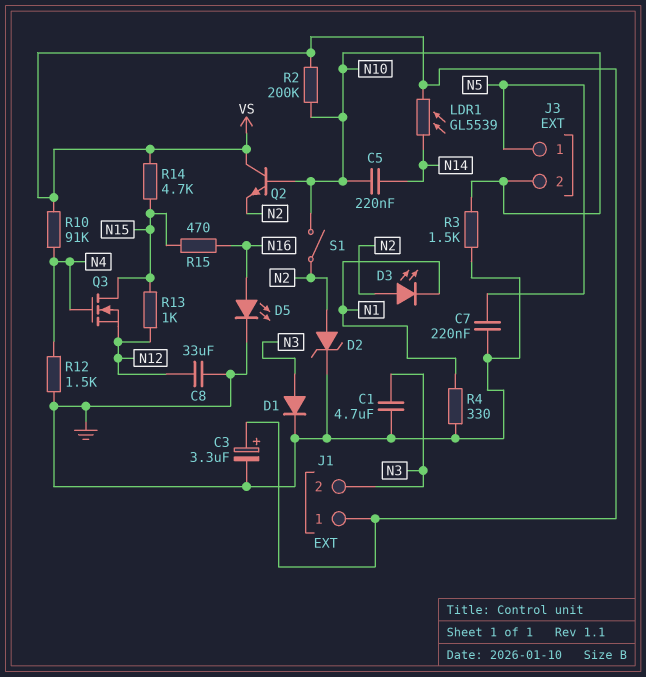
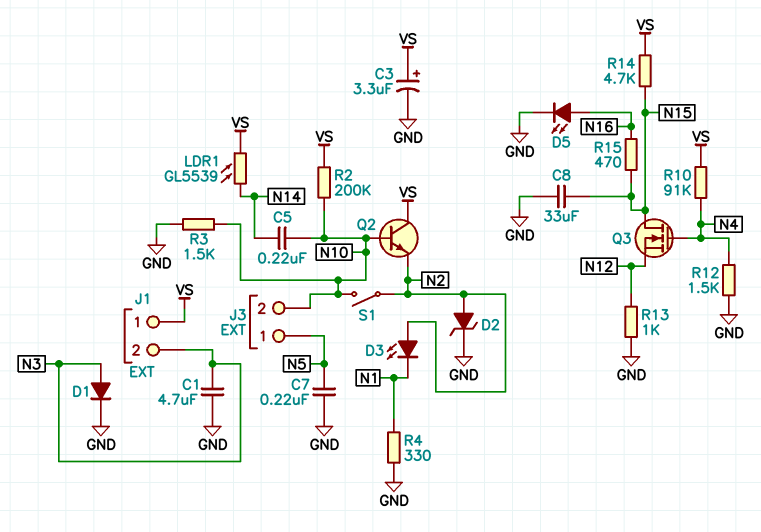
C8: 33uF (GND, N12) -> 33uF (GND, N15)
R13: 1k (N12, N15) -> 1k (GND, N12)

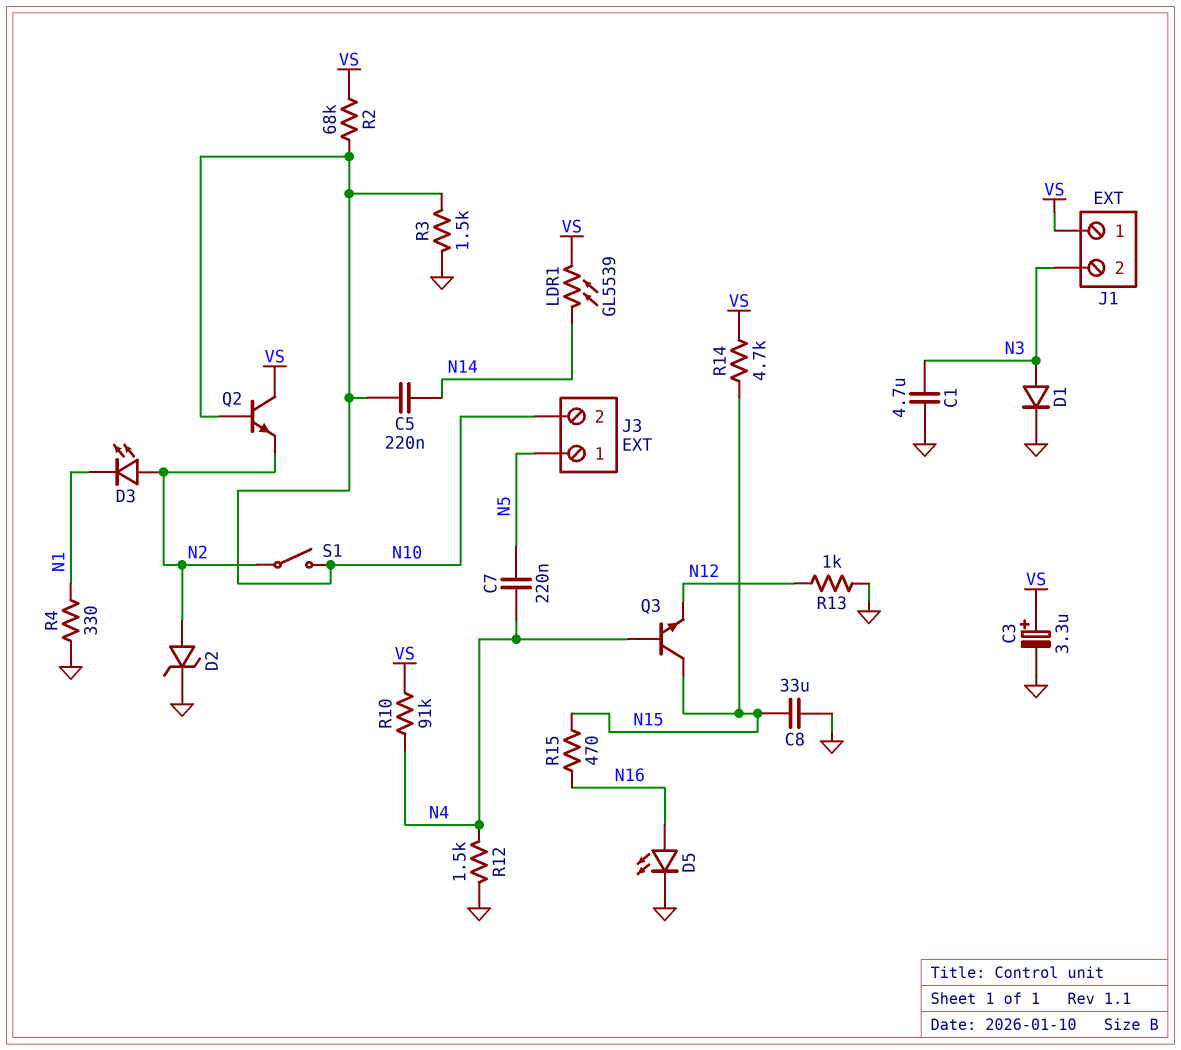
C7: 220nF (GND, N5) -> 220nF (N4, N5)
Q3: NMOS (G N4, D N15, S N12) -> NPN (B N4, C N15, E N12)
R2: 200k (N10, VS) -> 68k (N10, VS)

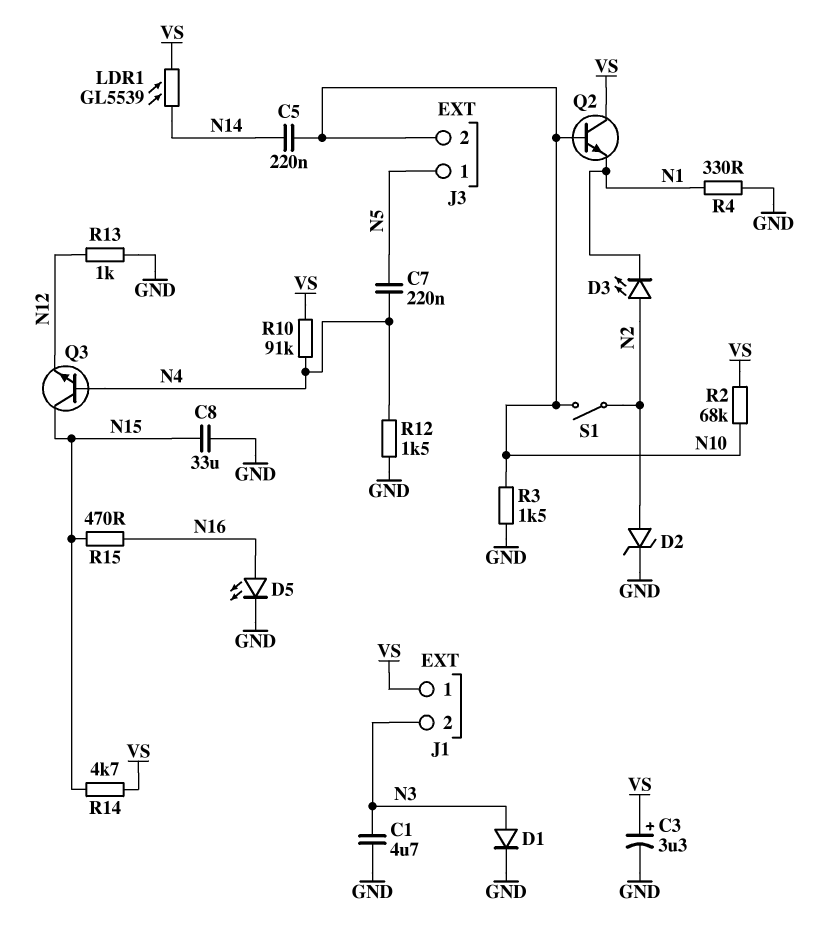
Q2: NPN (B N10, C VS, E N2) -> NPN (B N10, C VS, E N1)

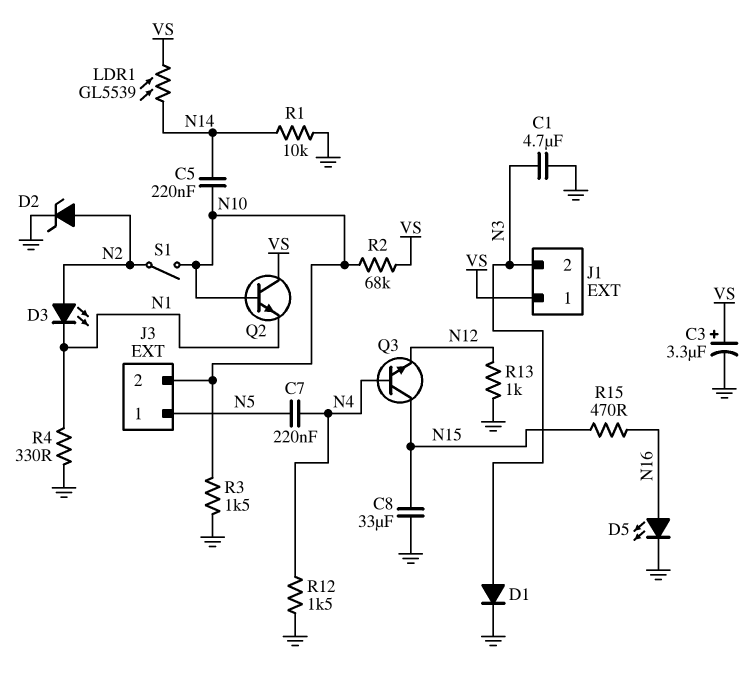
R1: none -> 10k (GND, N14)
R10: 91k (N4, VS) -> none
R14: 4.7k (N15, VS) -> none

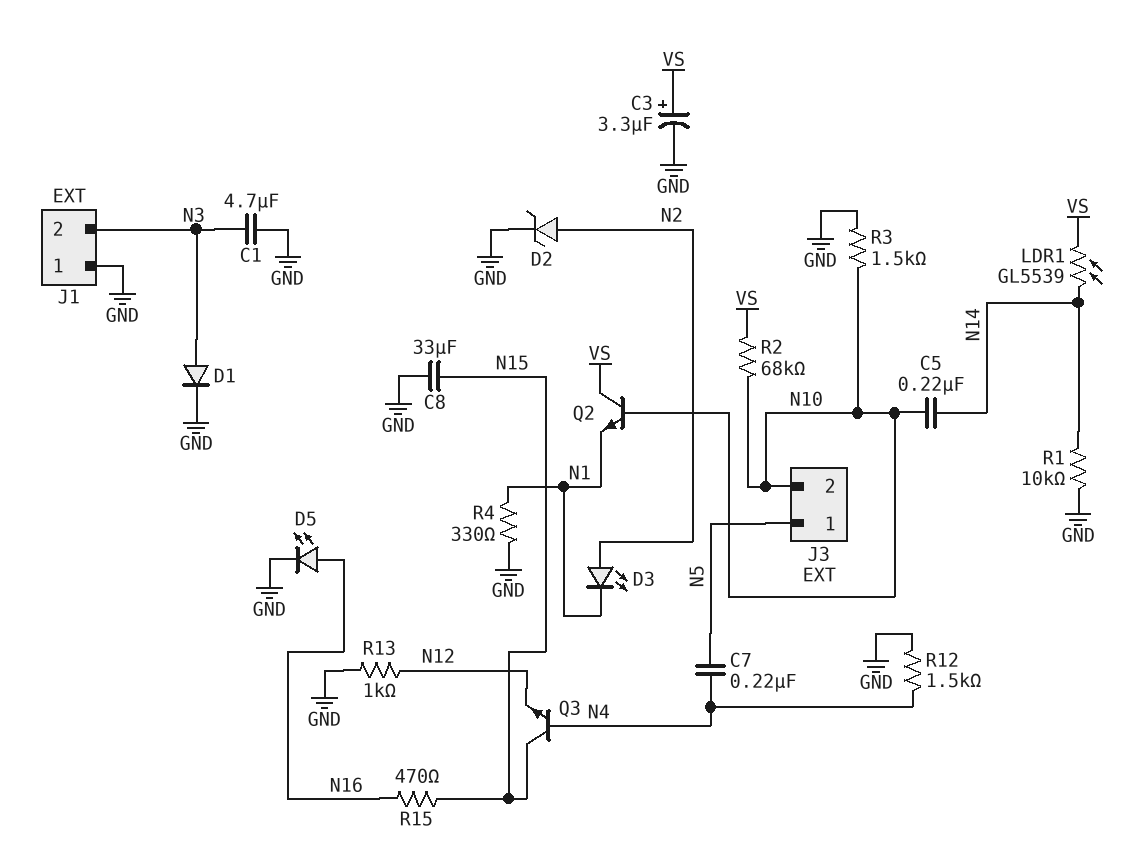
J1 pin 1: VS -> GND
S1: switch (N2, N10) -> none

